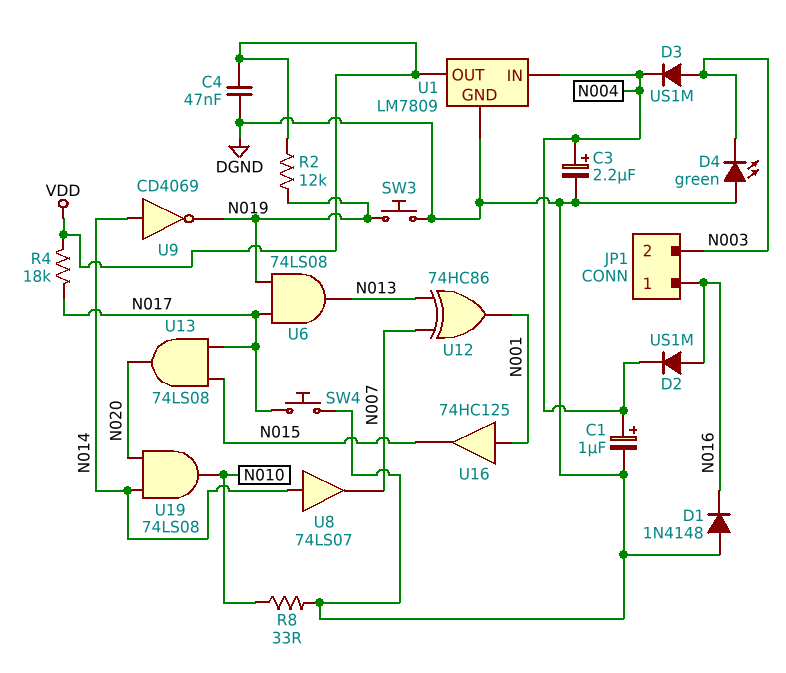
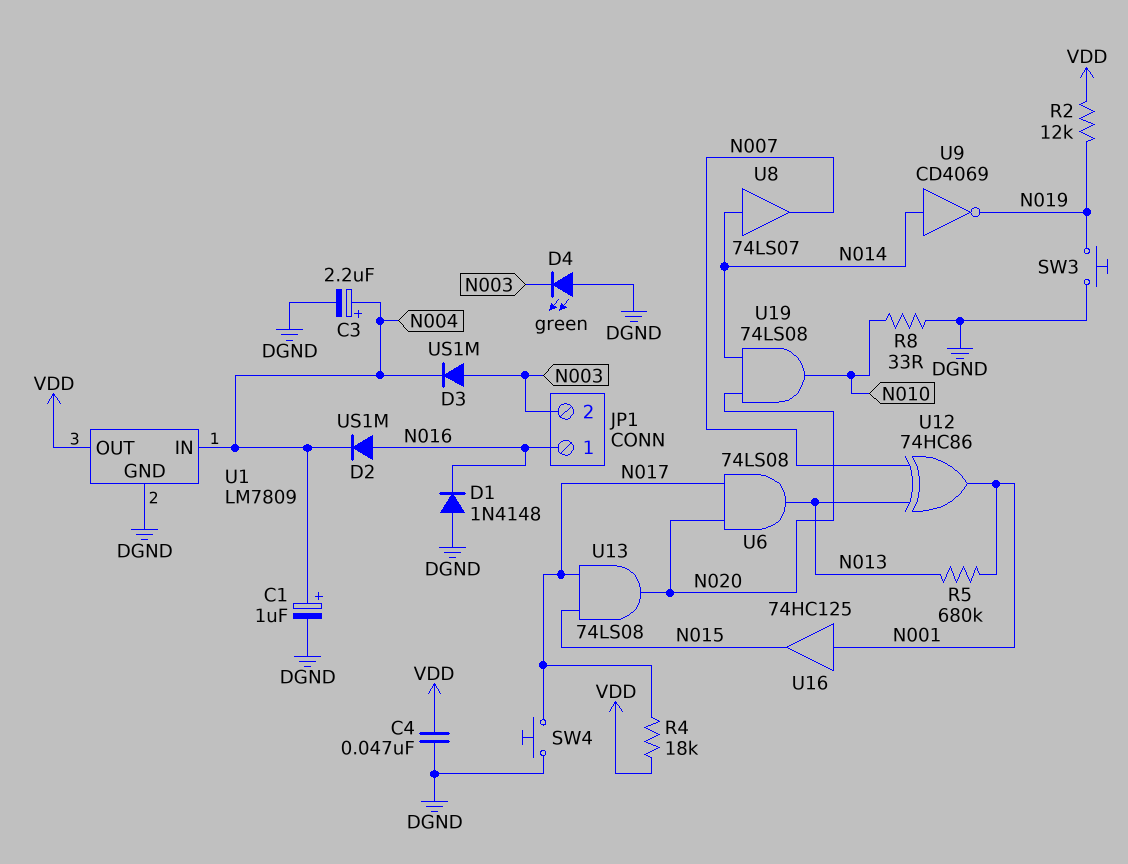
R5: none -> 680k (N001, N013)
U6: AND 74LS08 (in N017, in N019, out N013) -> AND 74LS08 (in N017, in N020, out N013)

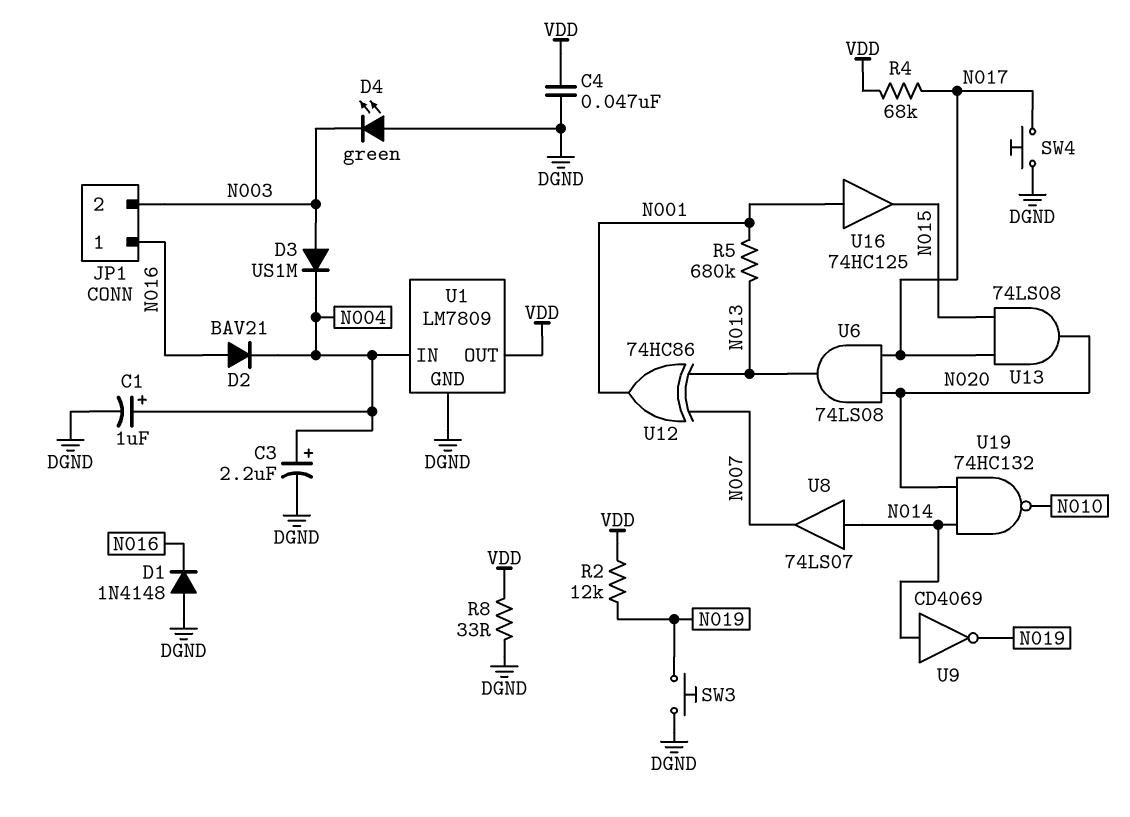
D2: diode US1M (A N016, K N004) -> diode BAV21 (A N016, K N004)
R4: 18k (N017, VDD) -> 68k (N017, VDD)
R8: 33 (DGND, N010) -> 33 (DGND, VDD)
U19: AND 74LS08 (in N014, in N020, out N010) -> NAND 74HC132 (in N014, in N020, out N010)

